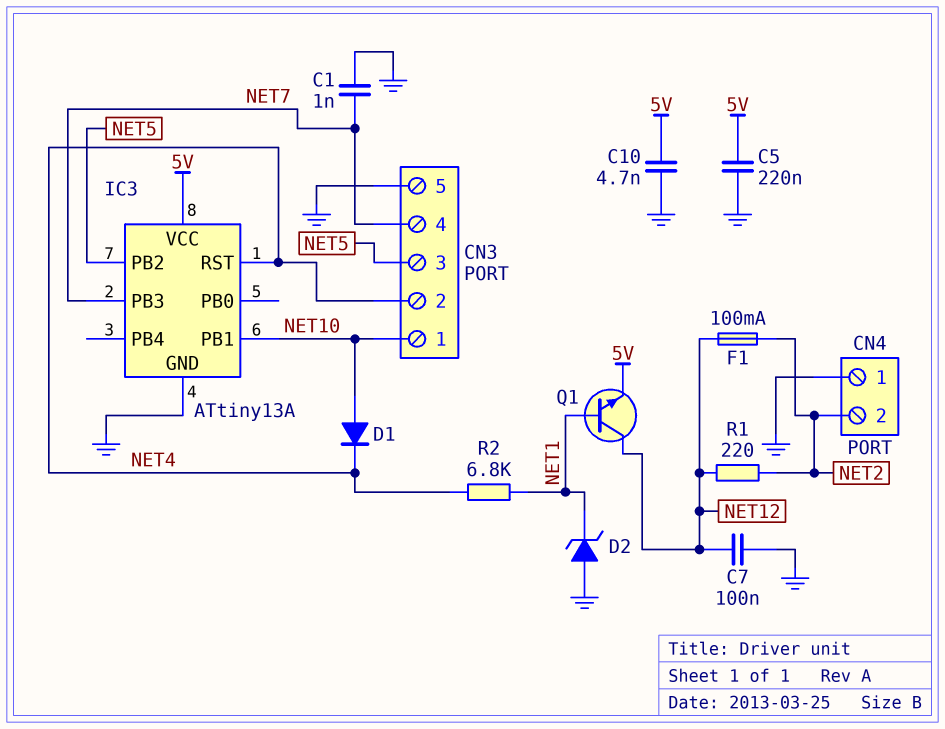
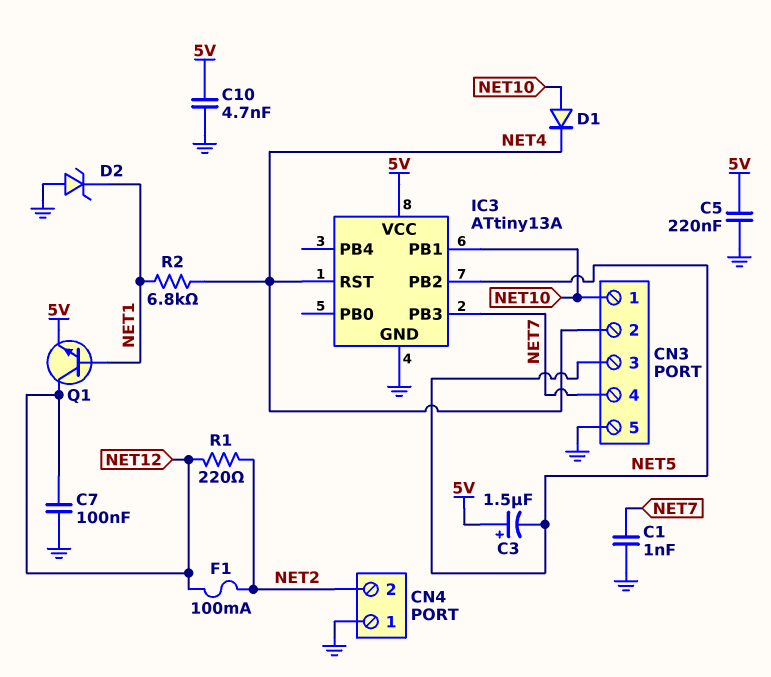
C3: none -> 1.5uF (plus 5V, minus NET5)

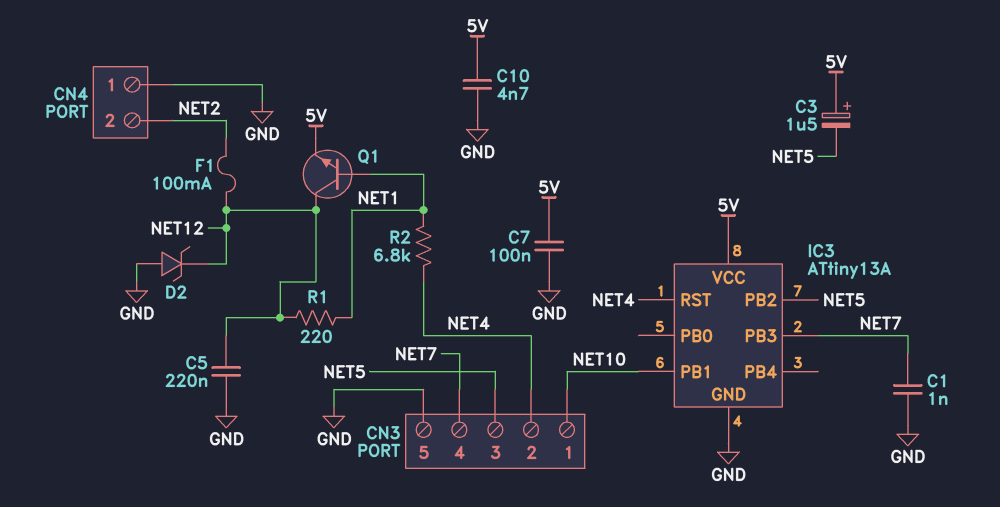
C5: 220nF (5V, GND) -> 220nF (GND, NET12)
C7: 100nF (GND, NET12) -> 100nF (5V, GND)
D1: diode (A NET10, K NET4) -> none
D2: zener (A GND, K NET1) -> zener (A GND, K NET12)
R1: 220 (NET2, NET12) -> 220 (NET1, NET12)

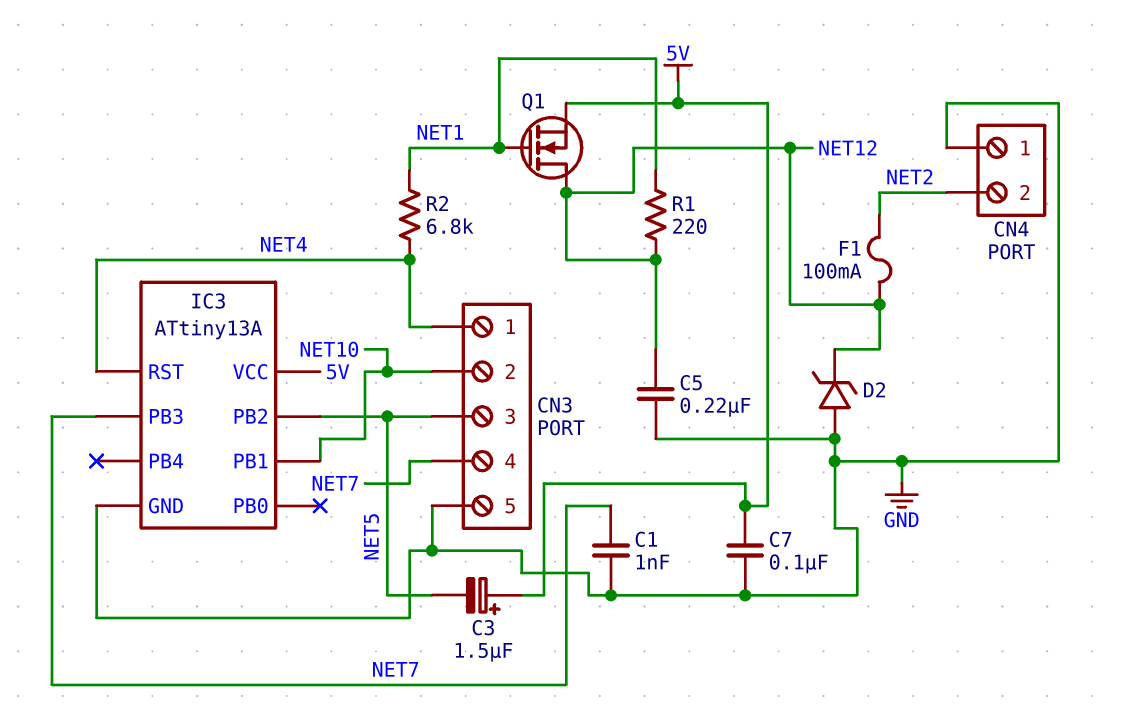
C10: 4.7nF (5V, GND) -> none
CN3 pin 1: NET10 -> NET4
CN3 pin 2: NET4 -> NET10
Q1: NPN (B NET1, C NET12, E 5V) -> NMOS (G NET1, D NET12, S 5V)

